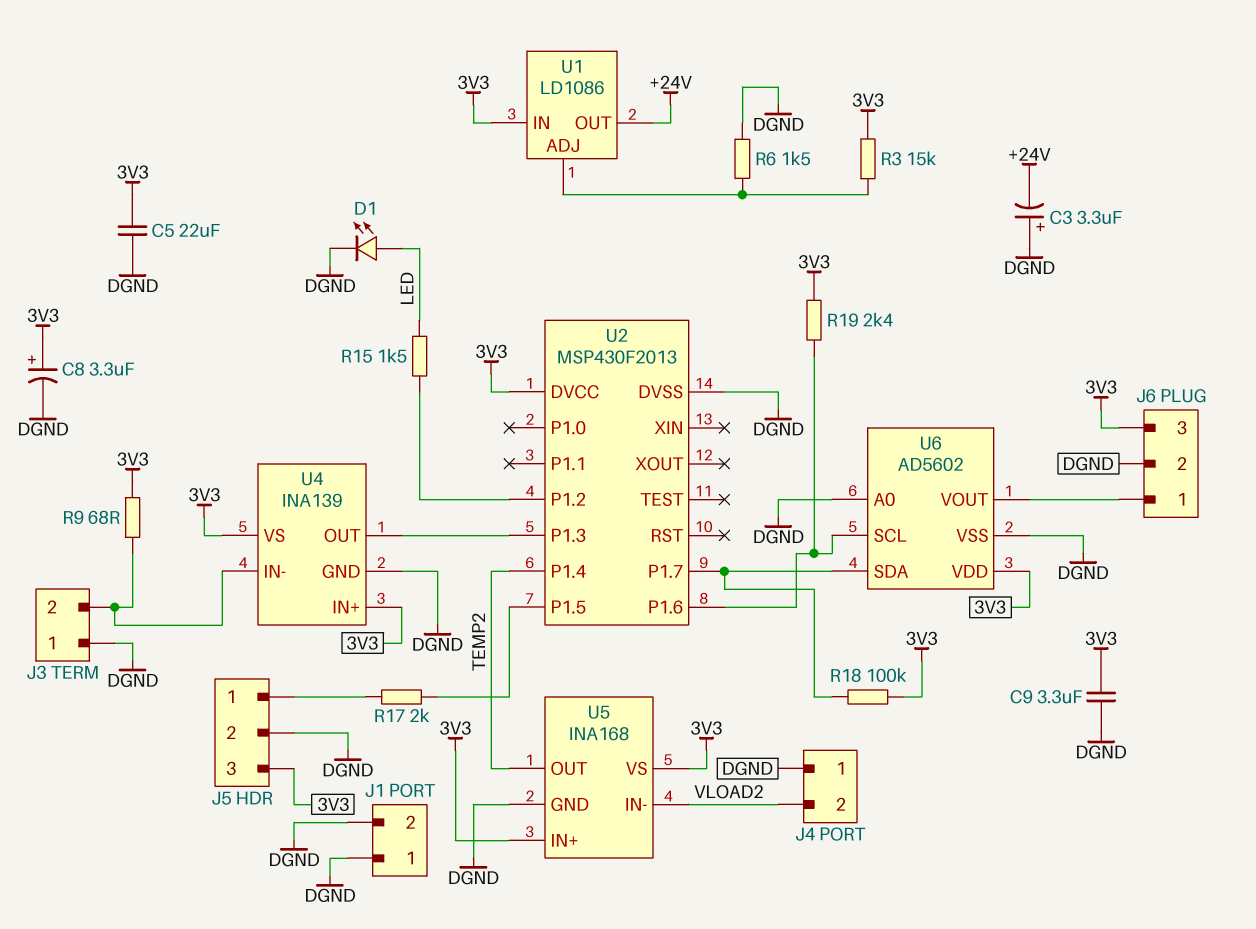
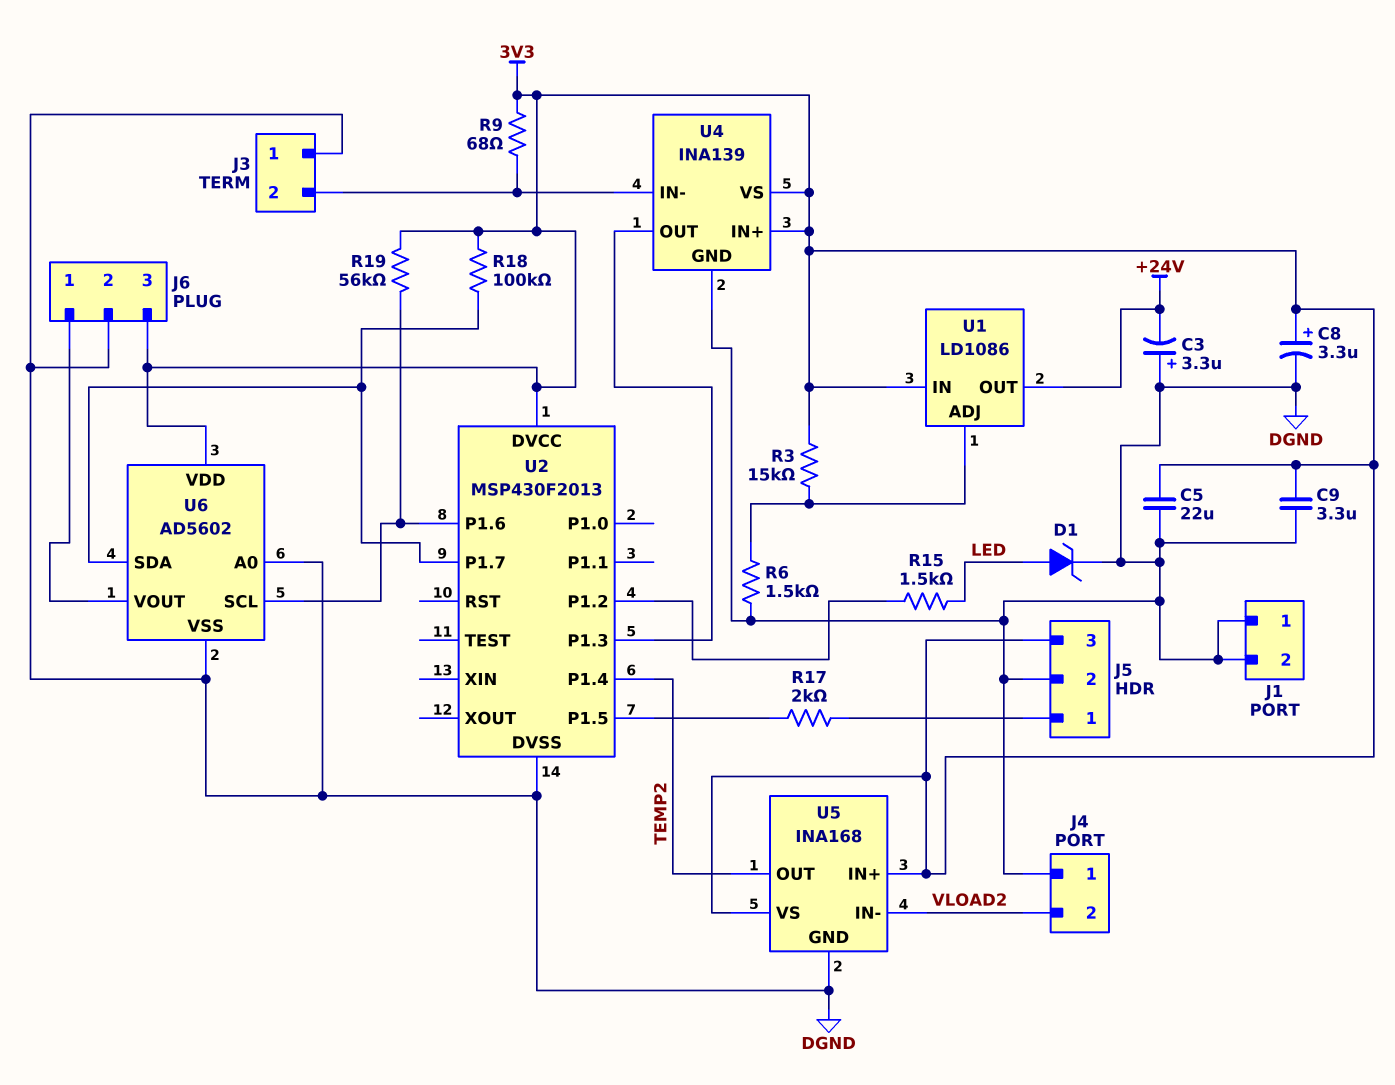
D1: LED (A LED, K DGND) -> zener (A LED, K DGND)
R19: 2.4k (3V3, U2/P1.6) -> 56k (3V3, U2/P1.6)

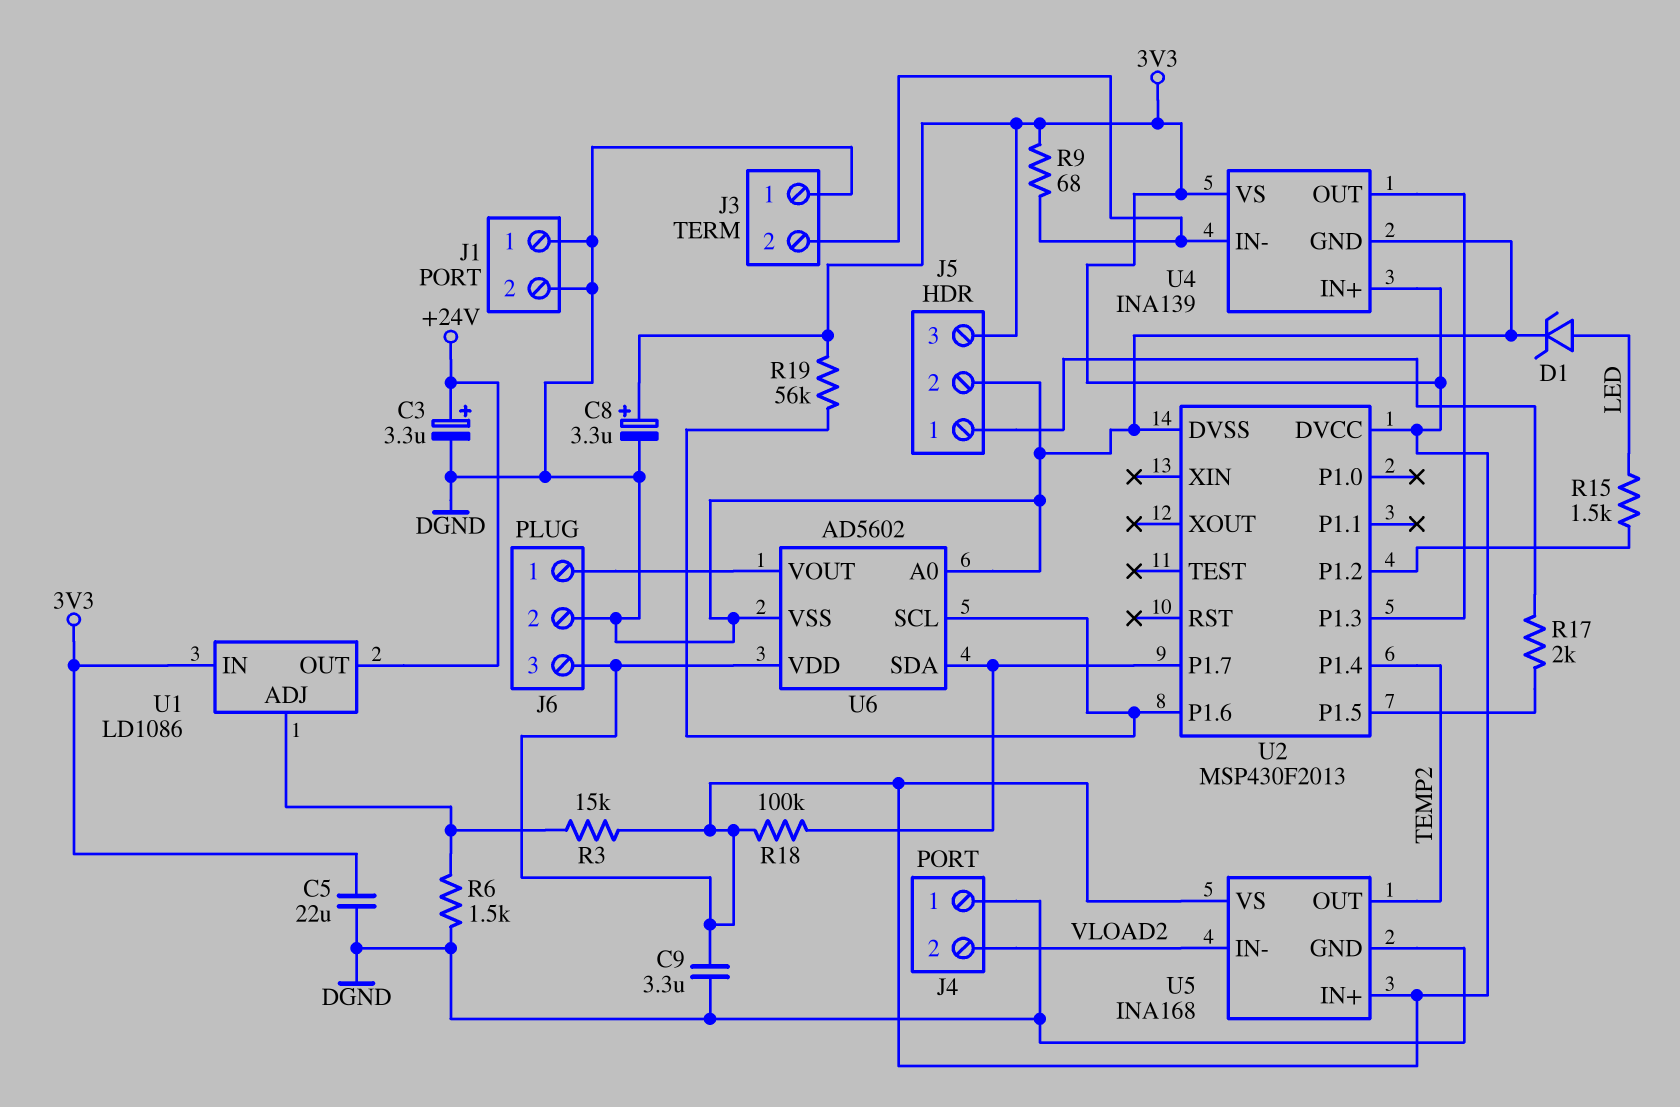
C3: 3.3uF (plus DGND, minus +24V) -> 3.3uF (plus +24V, minus DGND)

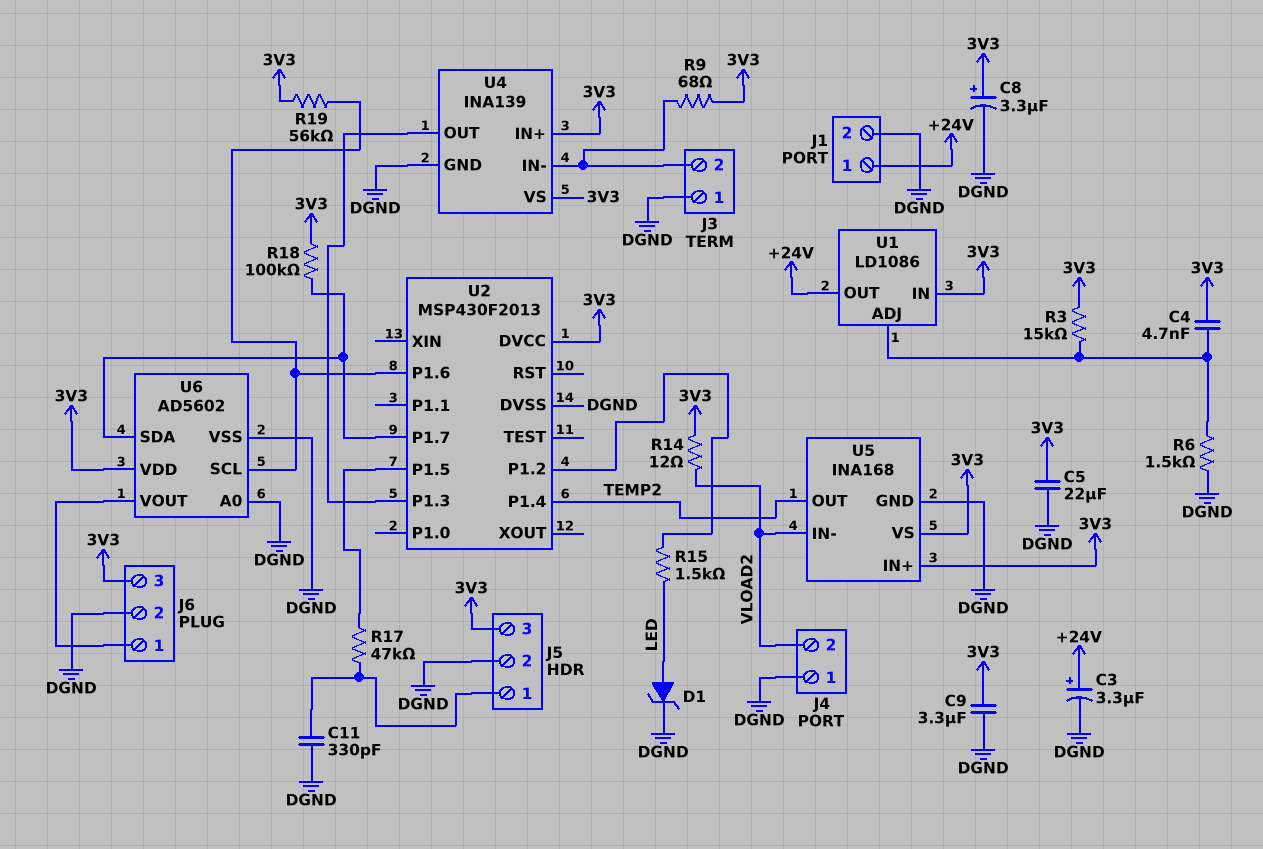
C4: none -> 4.7nF (3V3, U1/ADJ)
C11: none -> 330pF (DGND, J5/1)
J1 pin 1: DGND -> +24V
R14: none -> 12 (3V3, VLOAD2)
R17: 2k (J5/1, U2/P1.5) -> 47k (J5/1, U2/P1.5)

